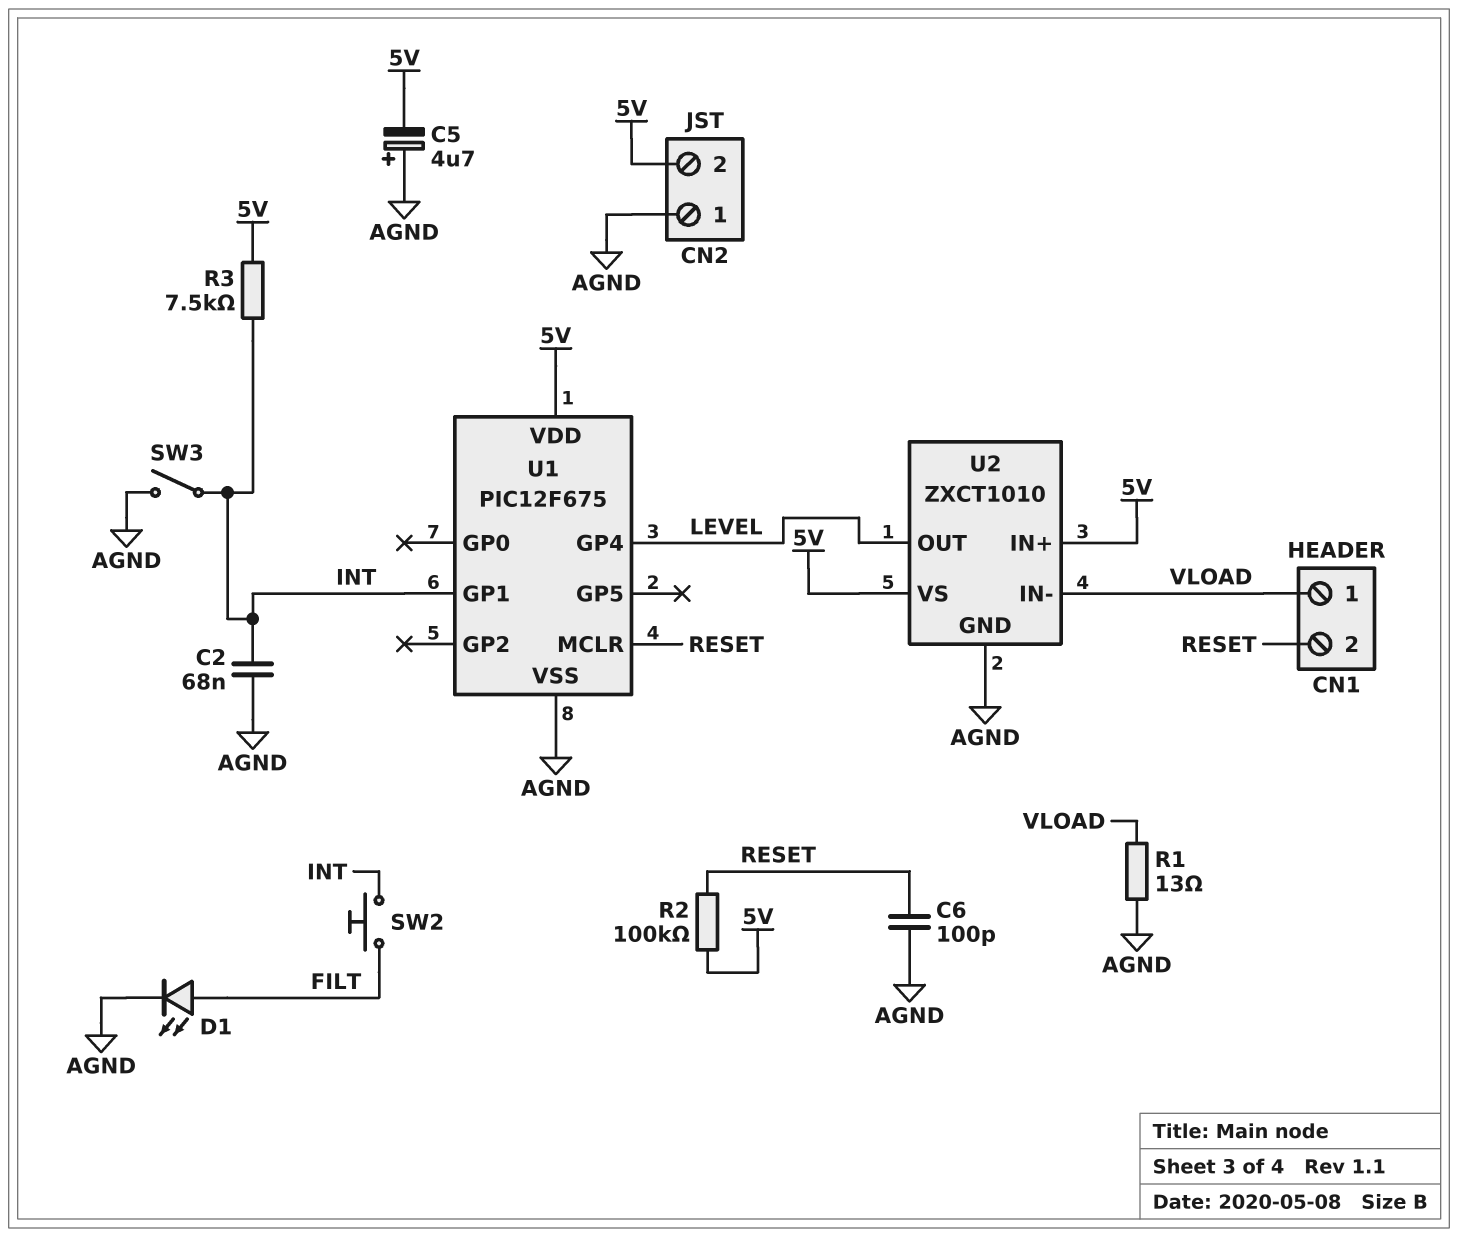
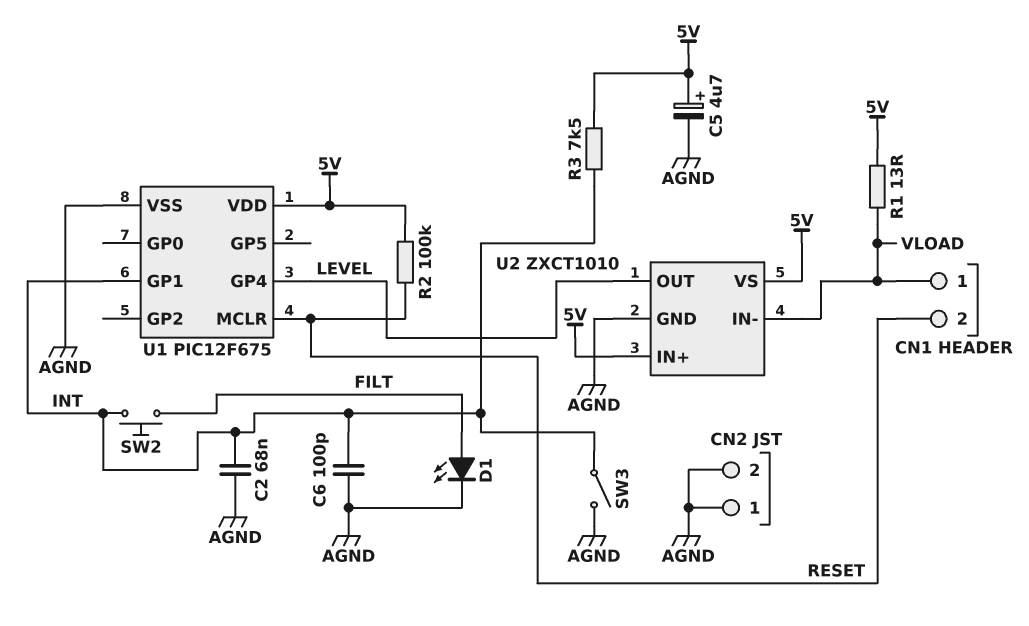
C5: 4.7uF (plus AGND, minus 5V) -> 4.7uF (plus 5V, minus AGND)
C6: 100pF (AGND, RESET) -> 100pF (AGND, INT)
CN2 pin 2: 5V -> AGND
R1: 13 (AGND, VLOAD) -> 13 (5V, VLOAD)

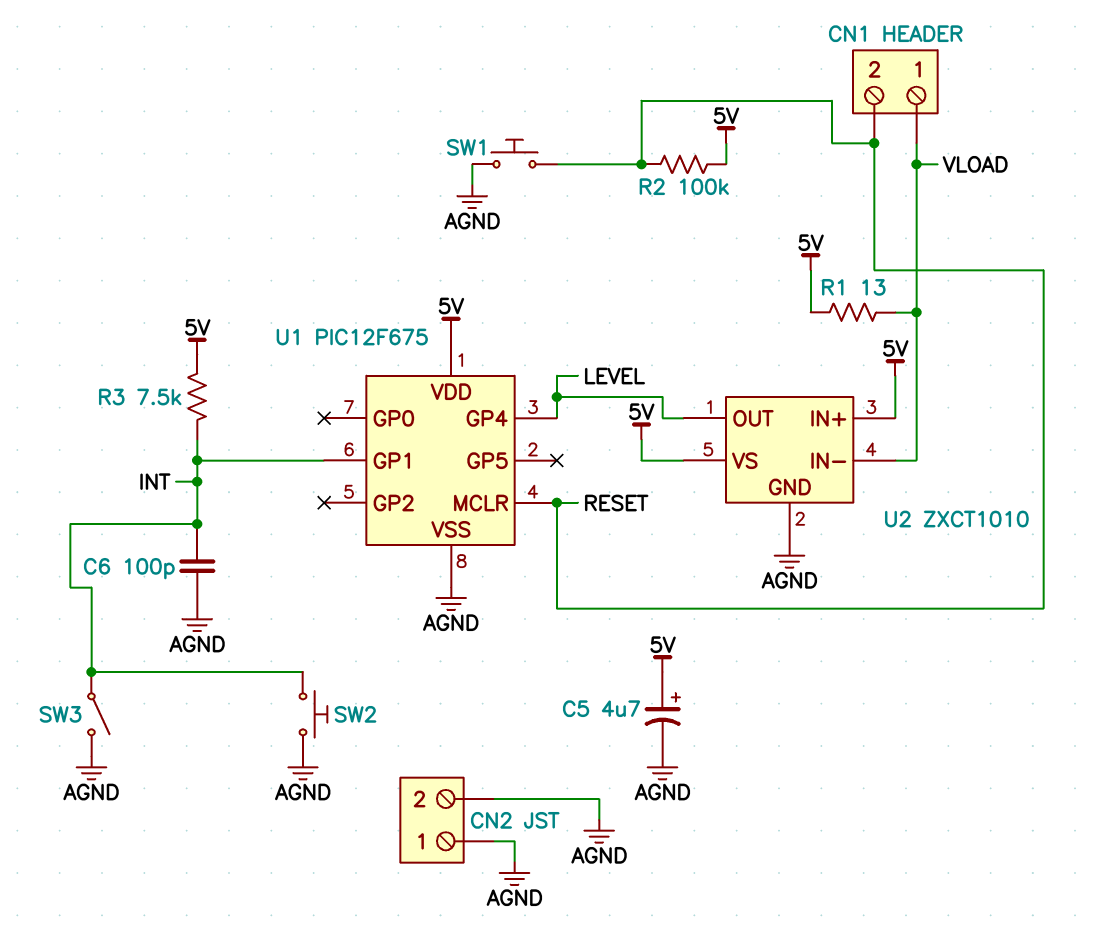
C2: 68nF (AGND, INT) -> none
D1: LED (A FILT, K AGND) -> none
SW1: none -> button (AGND, RESET)
SW2: button (FILT, INT) -> button (AGND, INT)

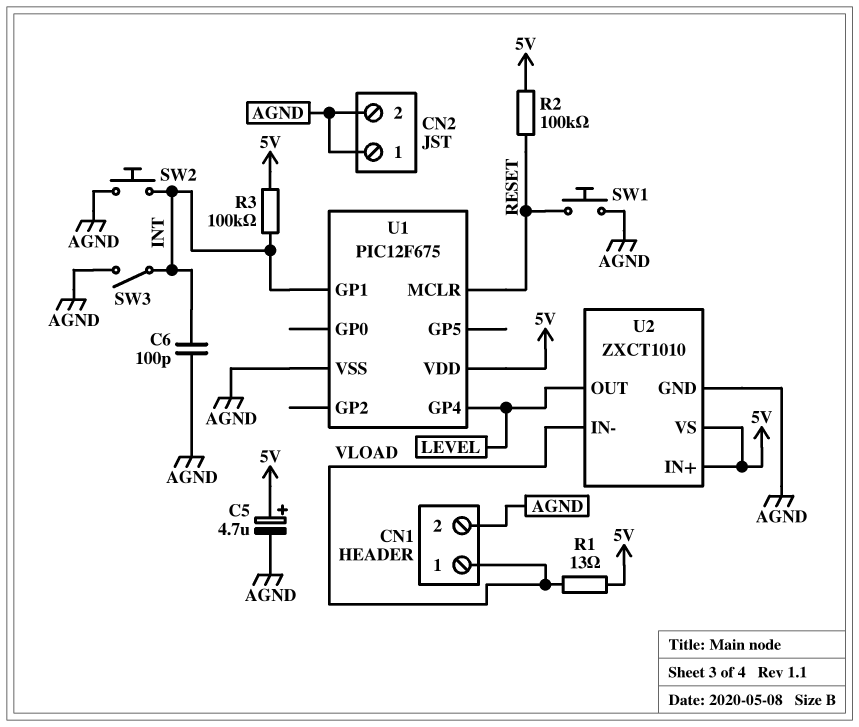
CN1 pin 2: RESET -> AGND
R3: 7.5k (5V, INT) -> 100k (5V, INT)

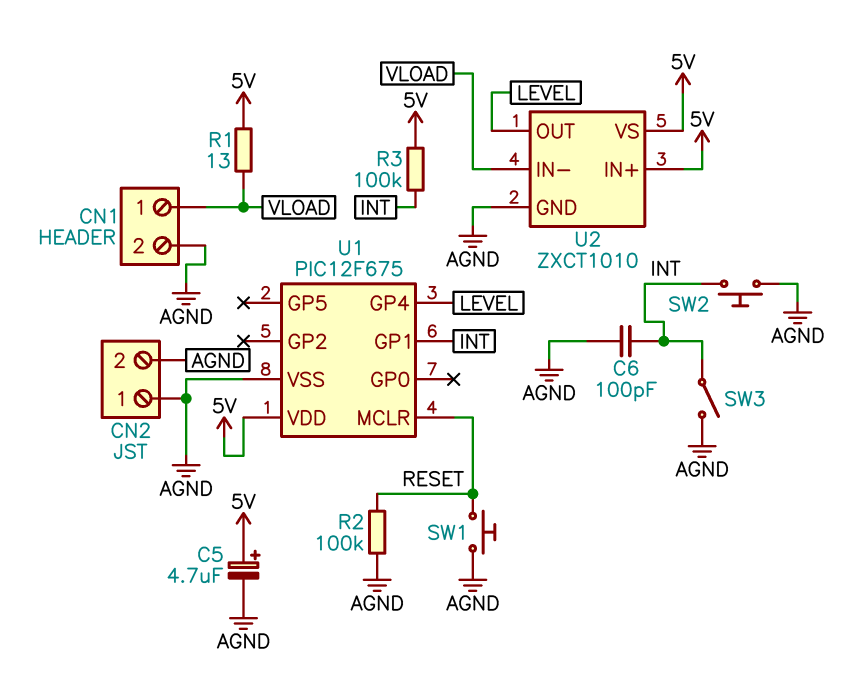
R2: 100k (5V, RESET) -> 100k (AGND, RESET)

